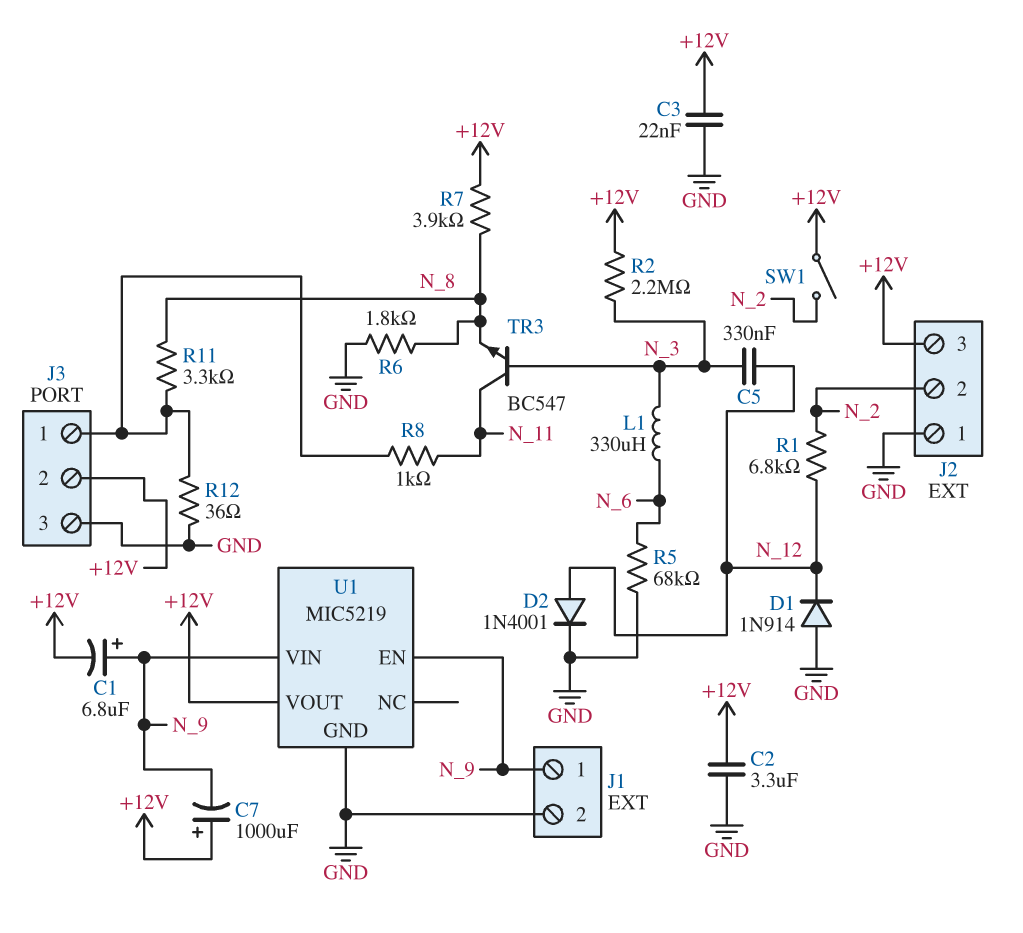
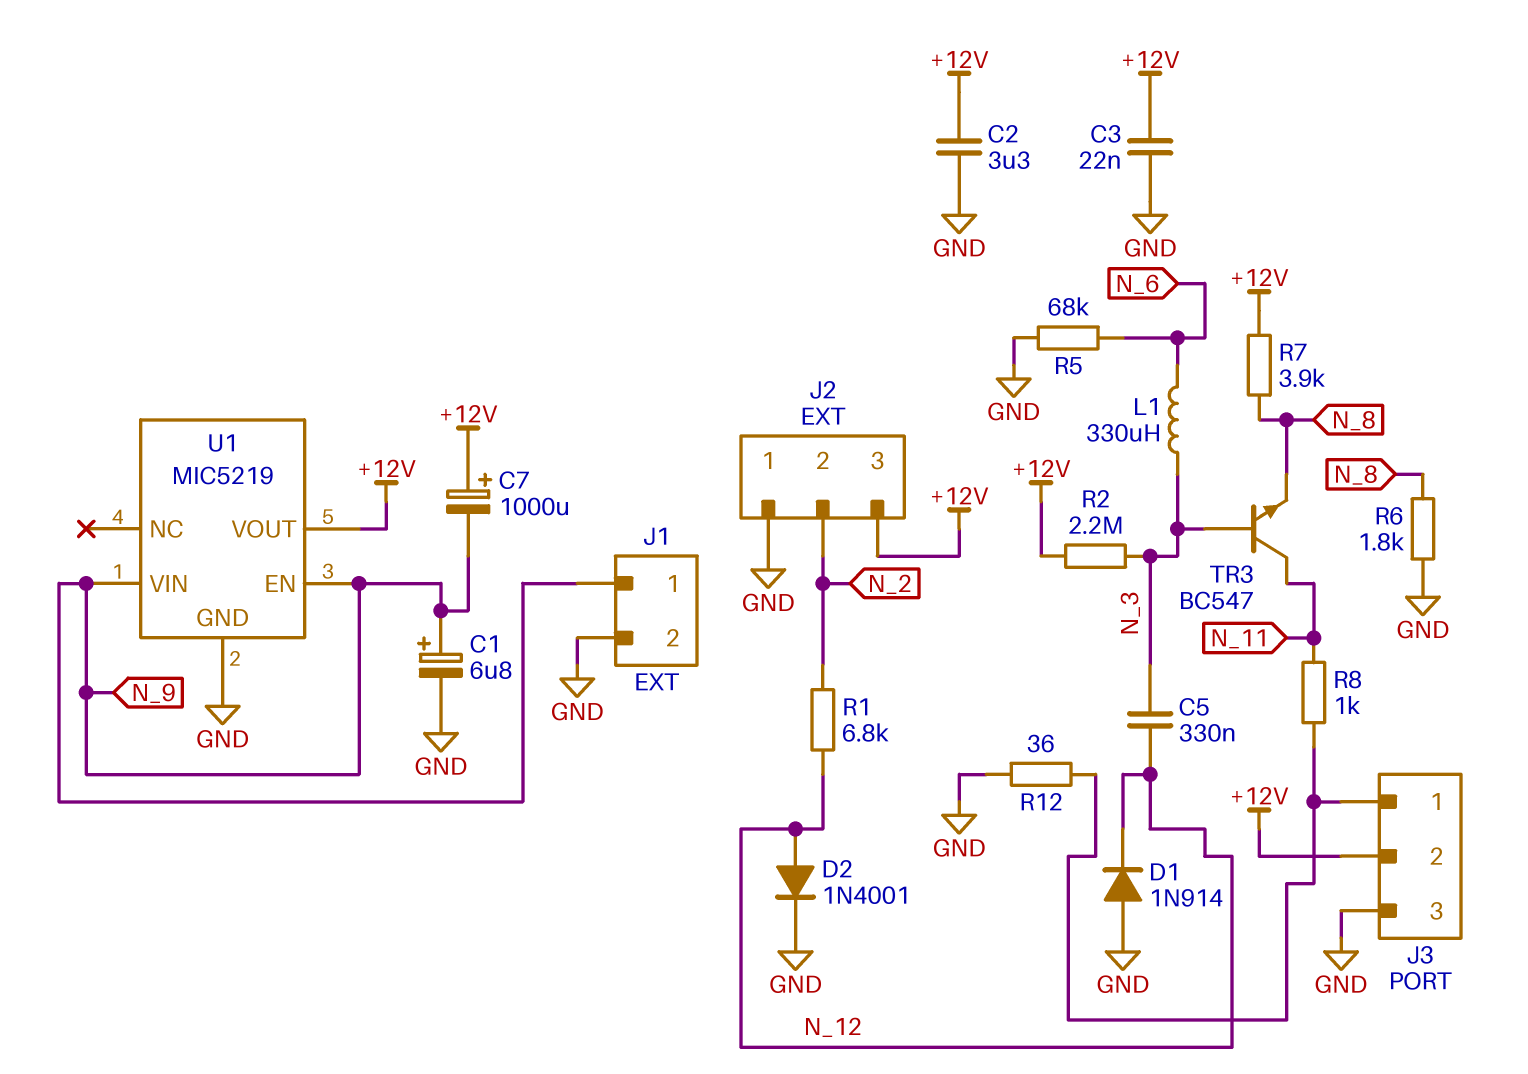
C1: 6.8uF (plus N_9, minus +12V) -> 6.8uF (plus N_9, minus GND)
R11: 3.3k (J3/1, N_8) -> none
SW1: switch (+12V, N_2) -> none

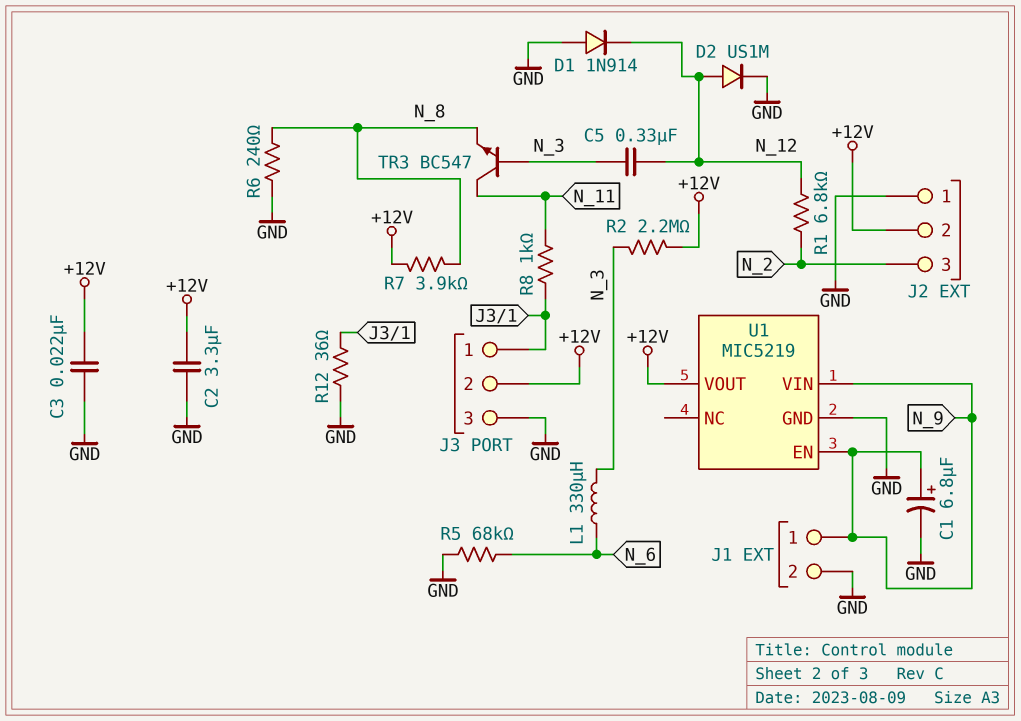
C7: 1000uF (plus +12V, minus N_9) -> none
D2: diode 1N4001 (A N_12, K GND) -> diode US1M (A N_12, K GND)
J2 pin 2: N_2 -> +12V
J2 pin 3: +12V -> N_2
R6: 1.8k (GND, N_8) -> 240 (GND, N_8)

